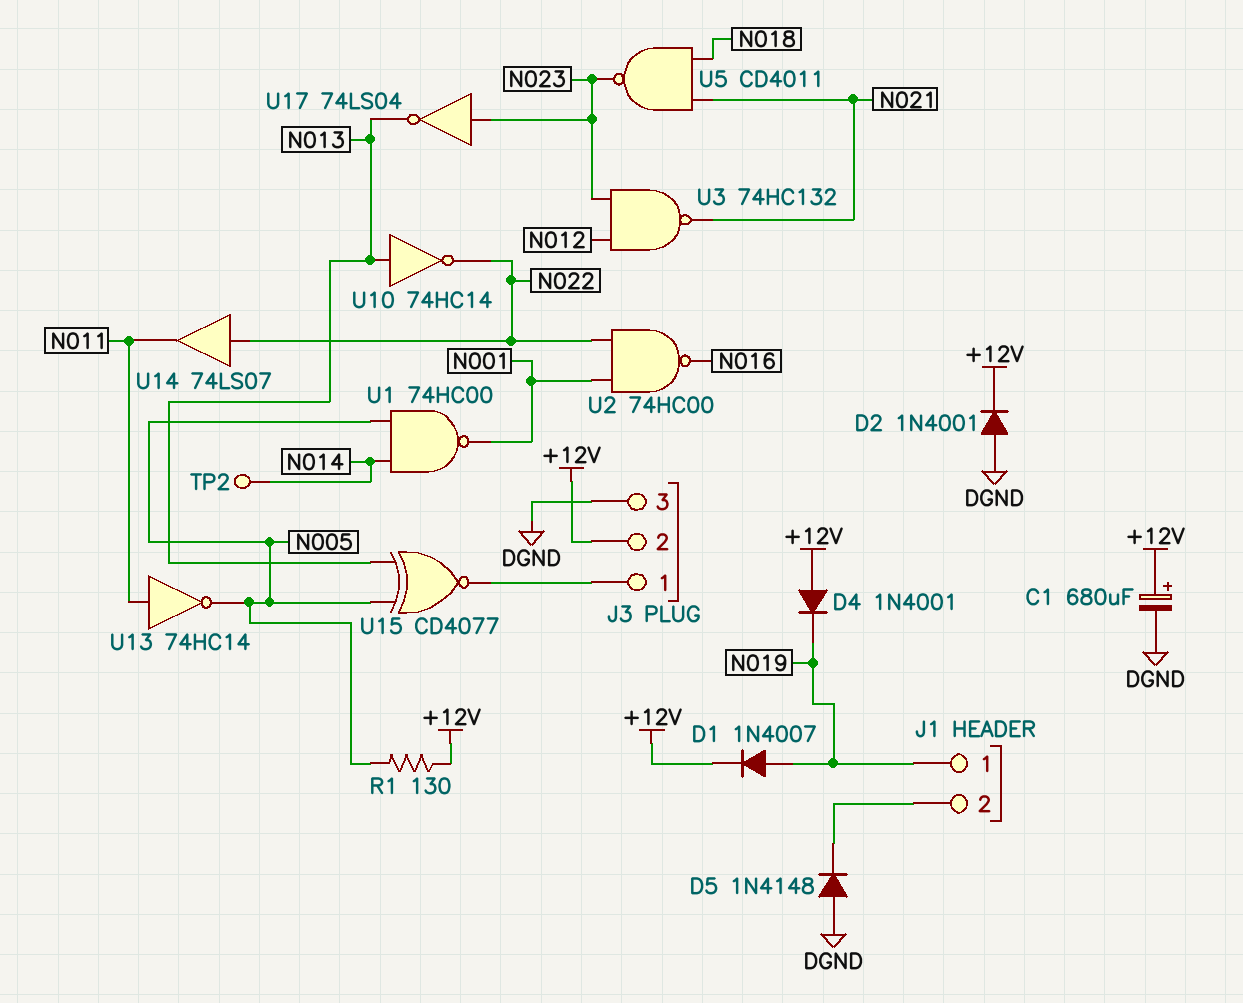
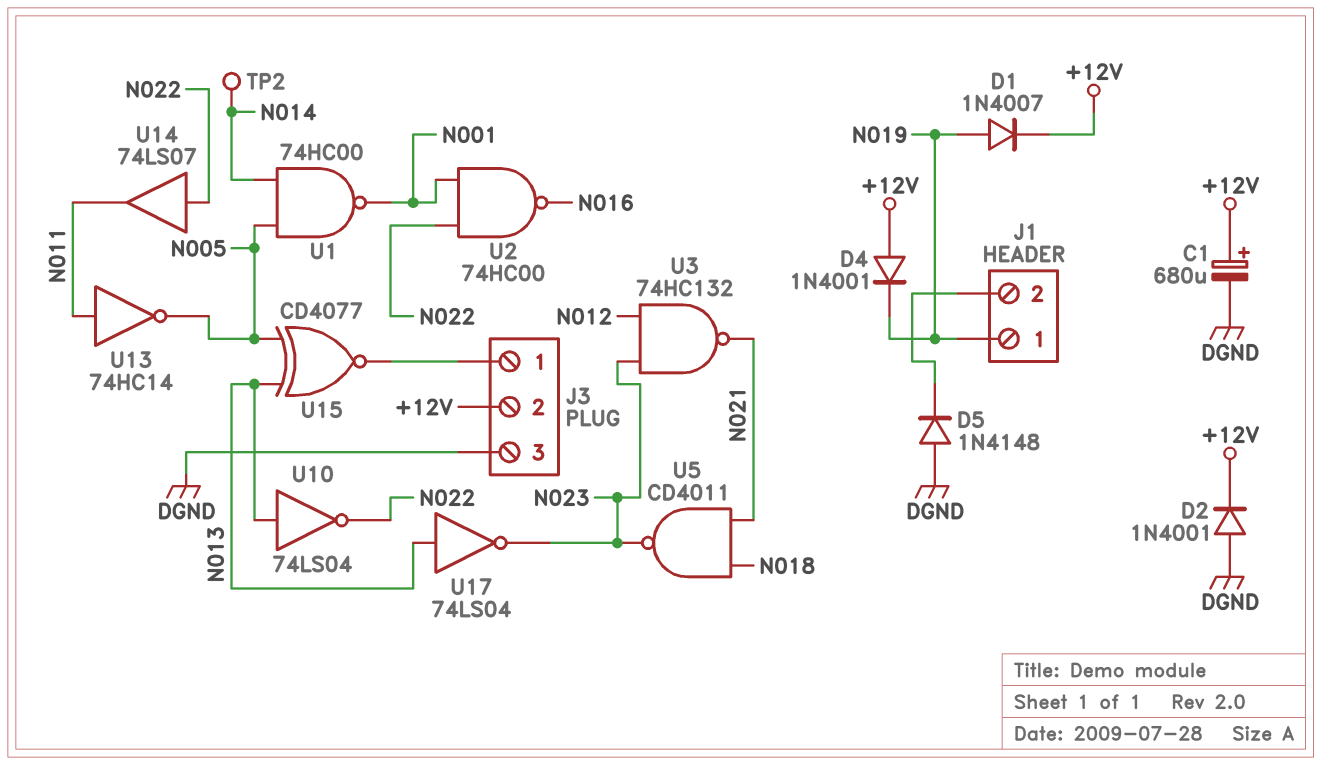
R1: 130 (+12V, N005) -> none
U10: NOT 74HC14 (in N013, out N022) -> NOT 74LS04 (in N013, out N022)
U17: NOT 74LS04 (in N023, out N013) -> NOT 74LS04 (in N013, out N023)

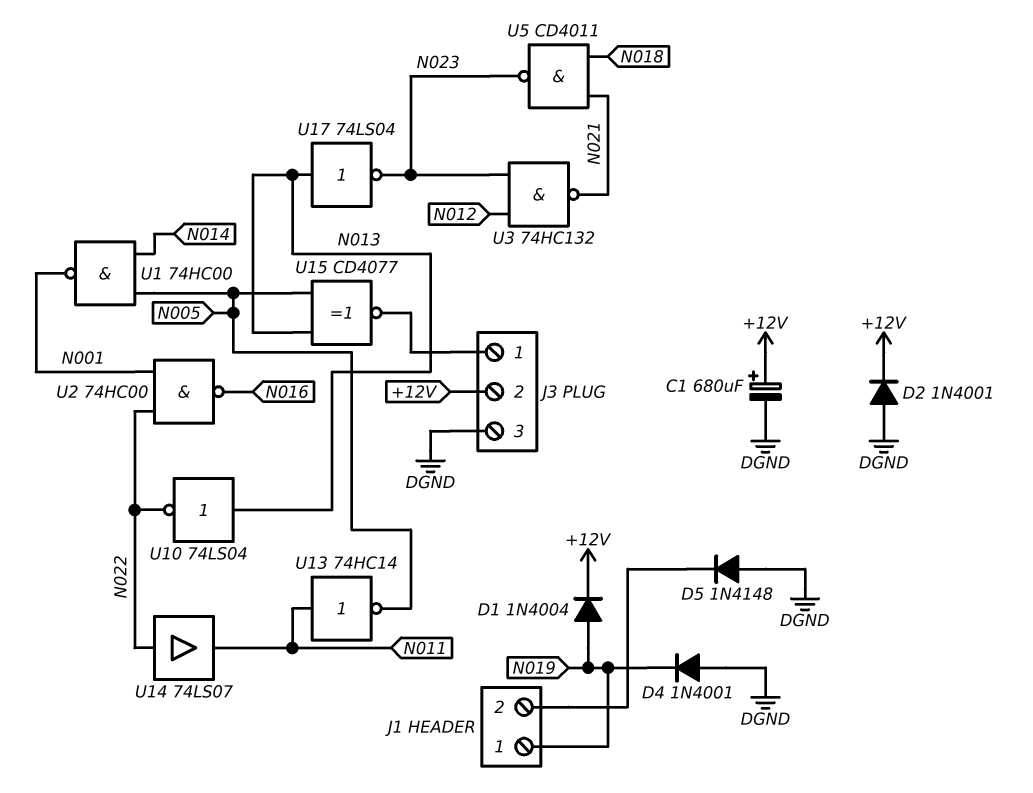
D1: diode 1N4007 (A N019, K +12V) -> diode 1N4004 (A N019, K +12V)
D4: diode 1N4001 (A +12V, K N019) -> diode 1N4001 (A DGND, K N019)
TP2: test point (N014) -> none

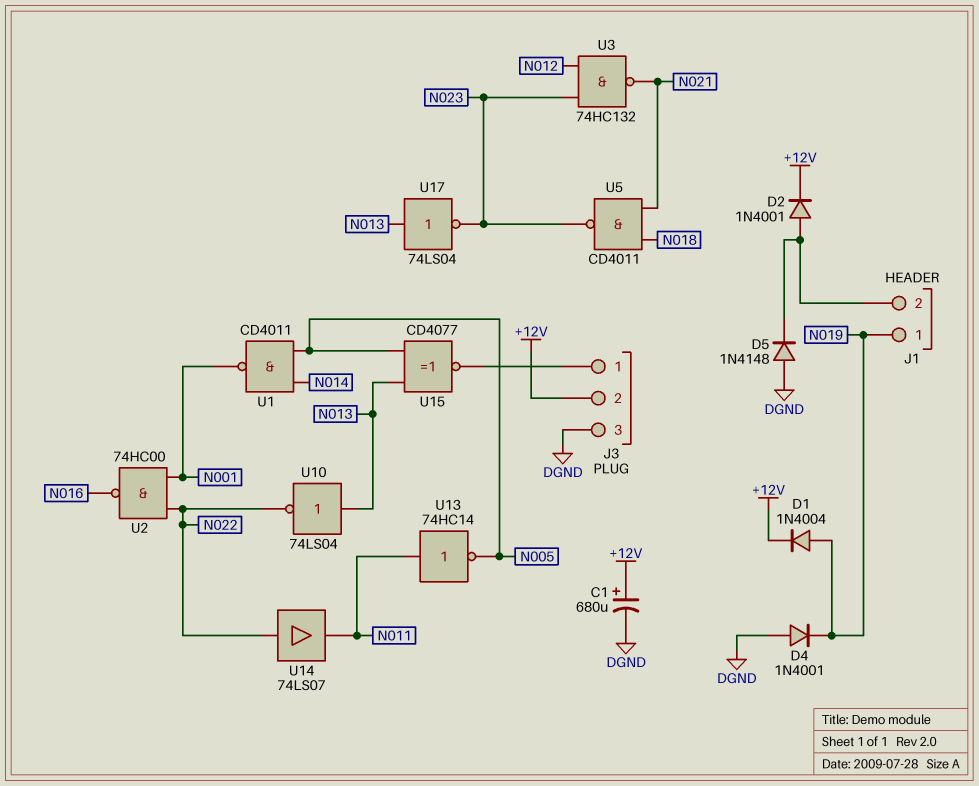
D2: diode 1N4001 (A DGND, K +12V) -> diode 1N4001 (A J1/2, K +12V)
U1: NAND 74HC00 (in N005, in N014, out N001) -> NAND CD4011 (in N005, in N014, out N001)

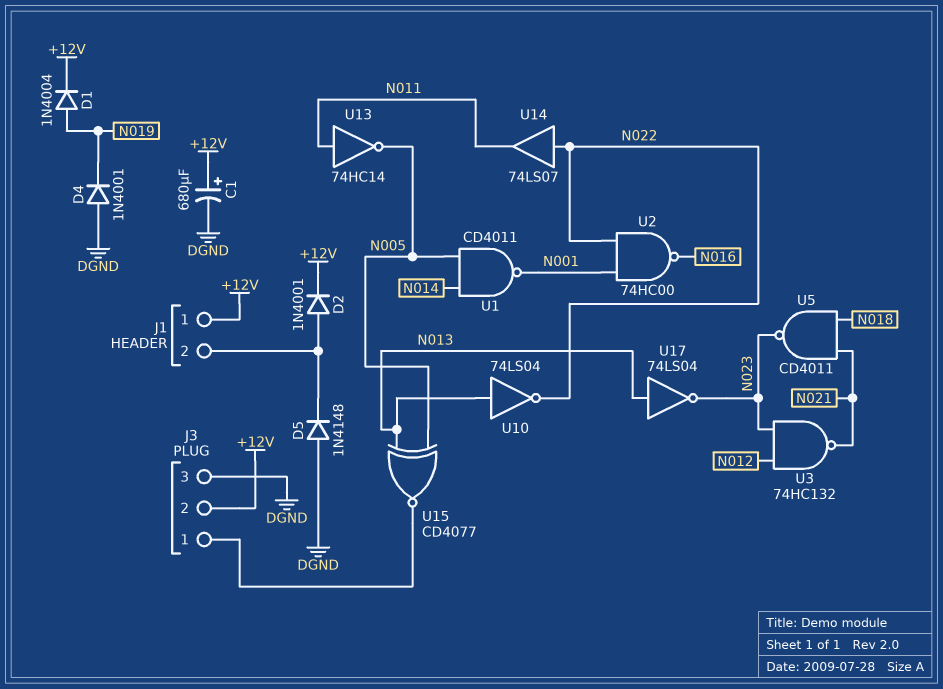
J1 pin 1: N019 -> +12V

